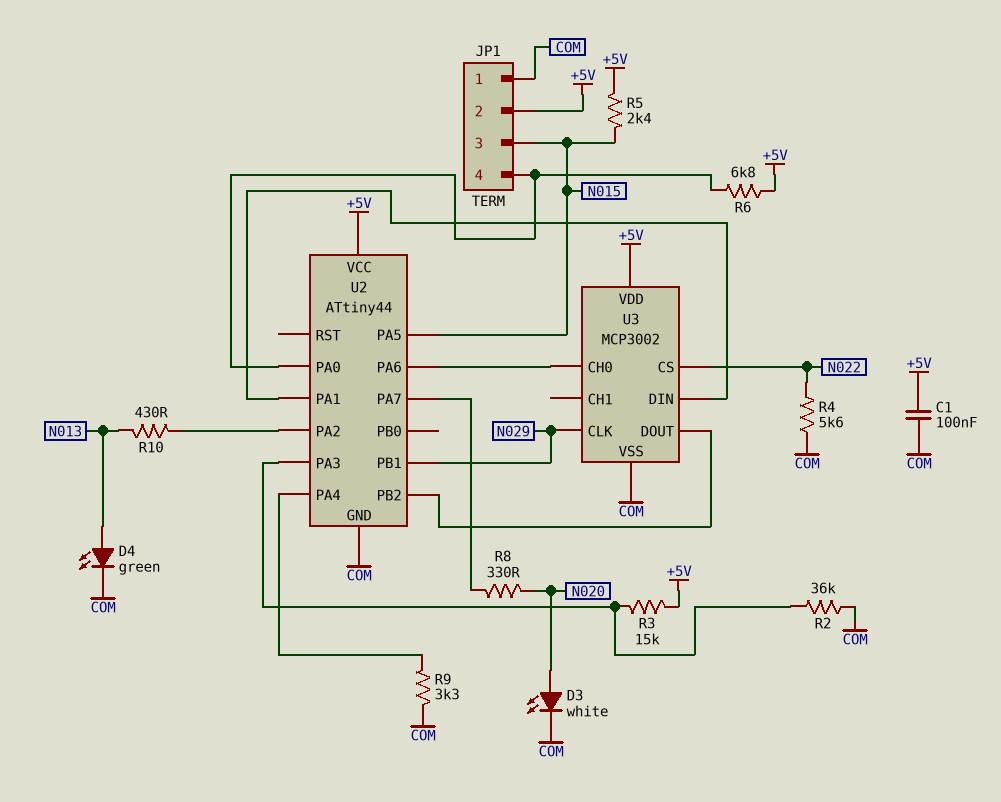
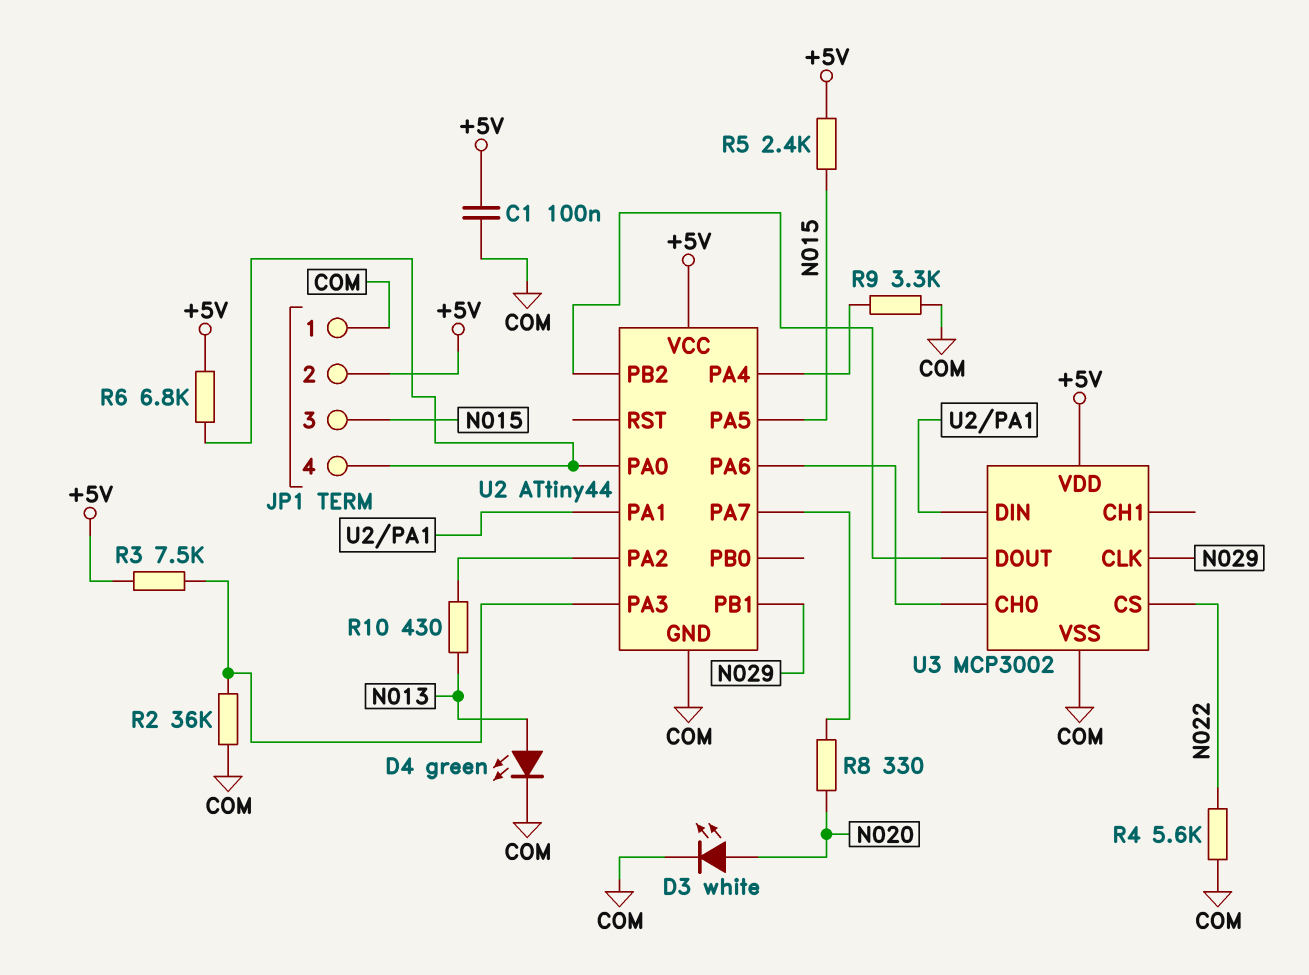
R3: 15k (+5V, U2/PA3) -> 7.5k (+5V, U2/PA3)

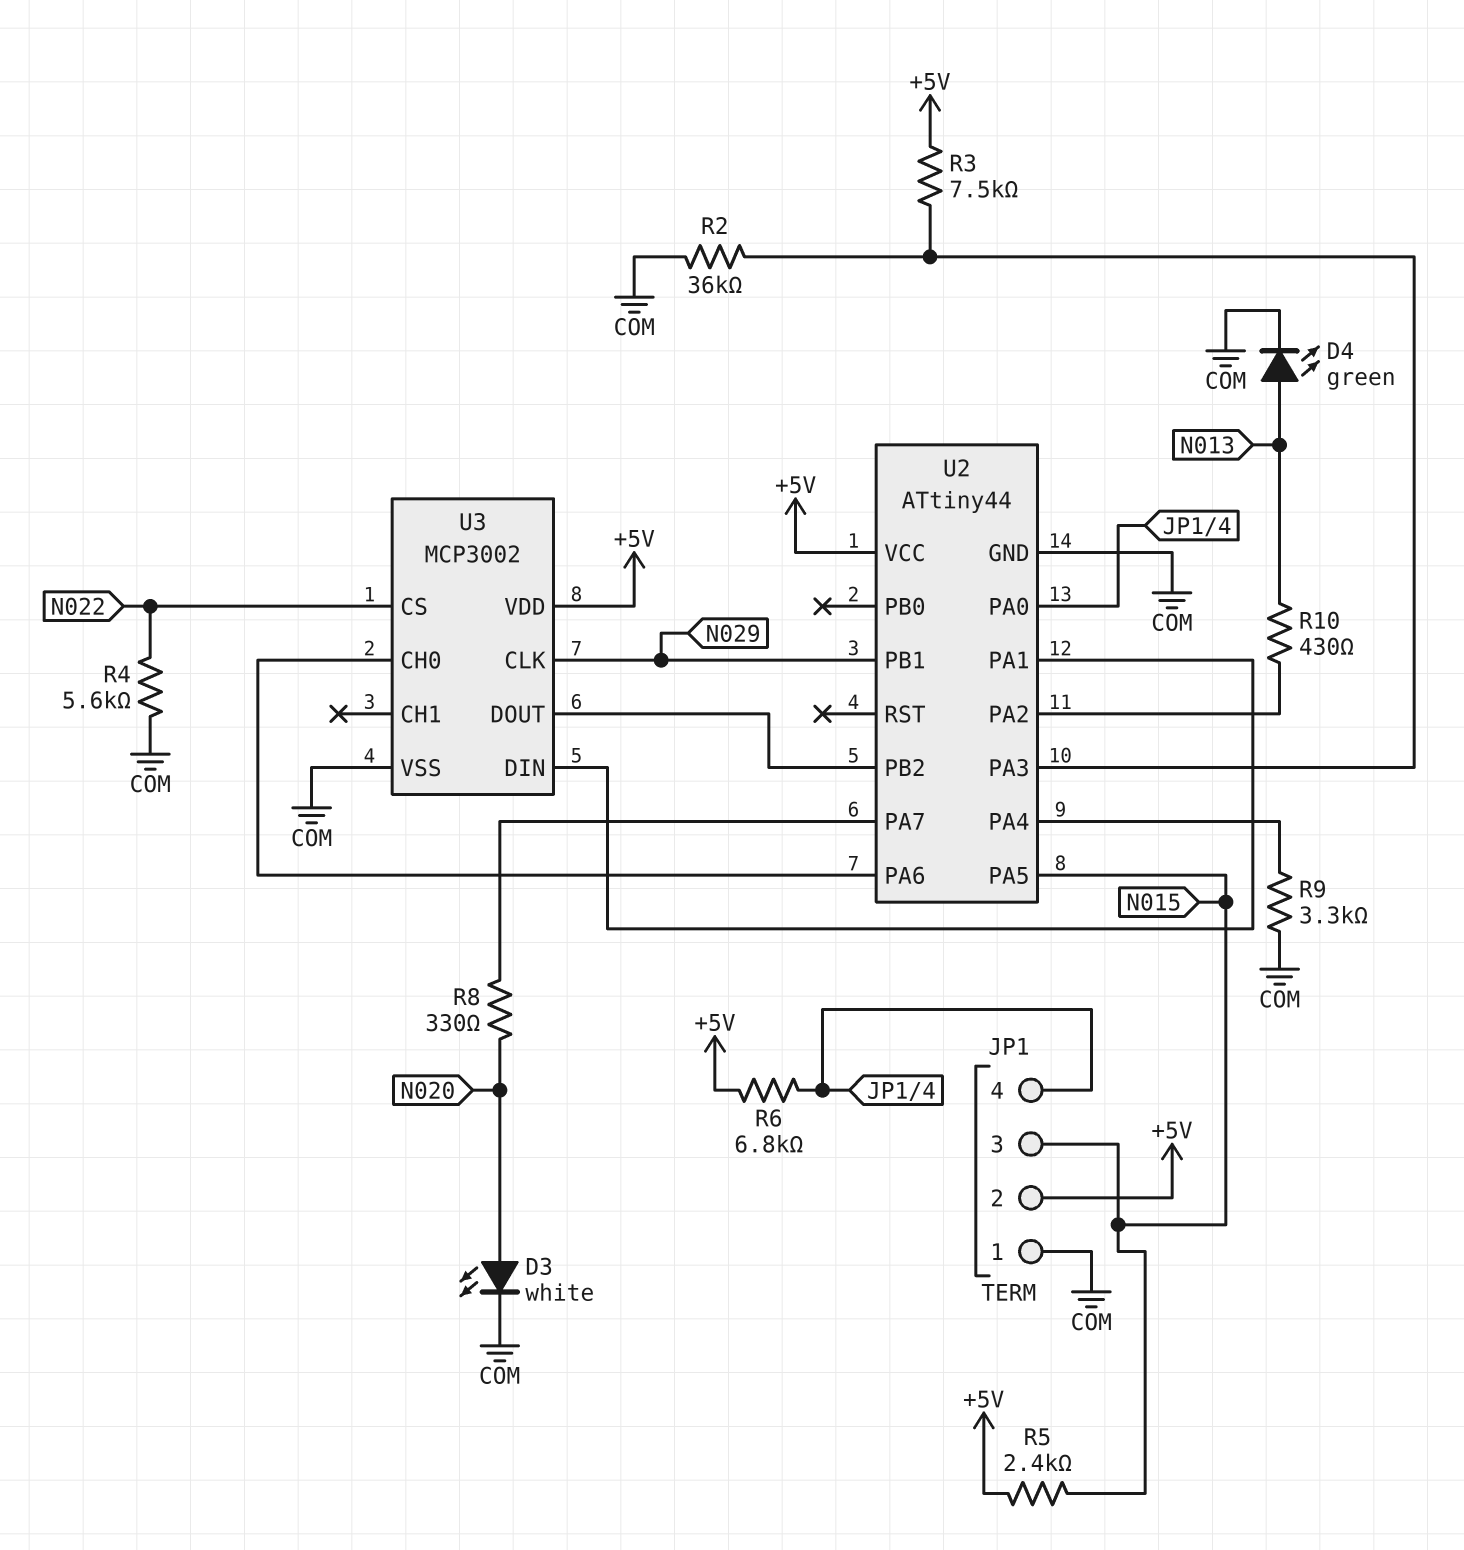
C1: 100nF (+5V, COM) -> none

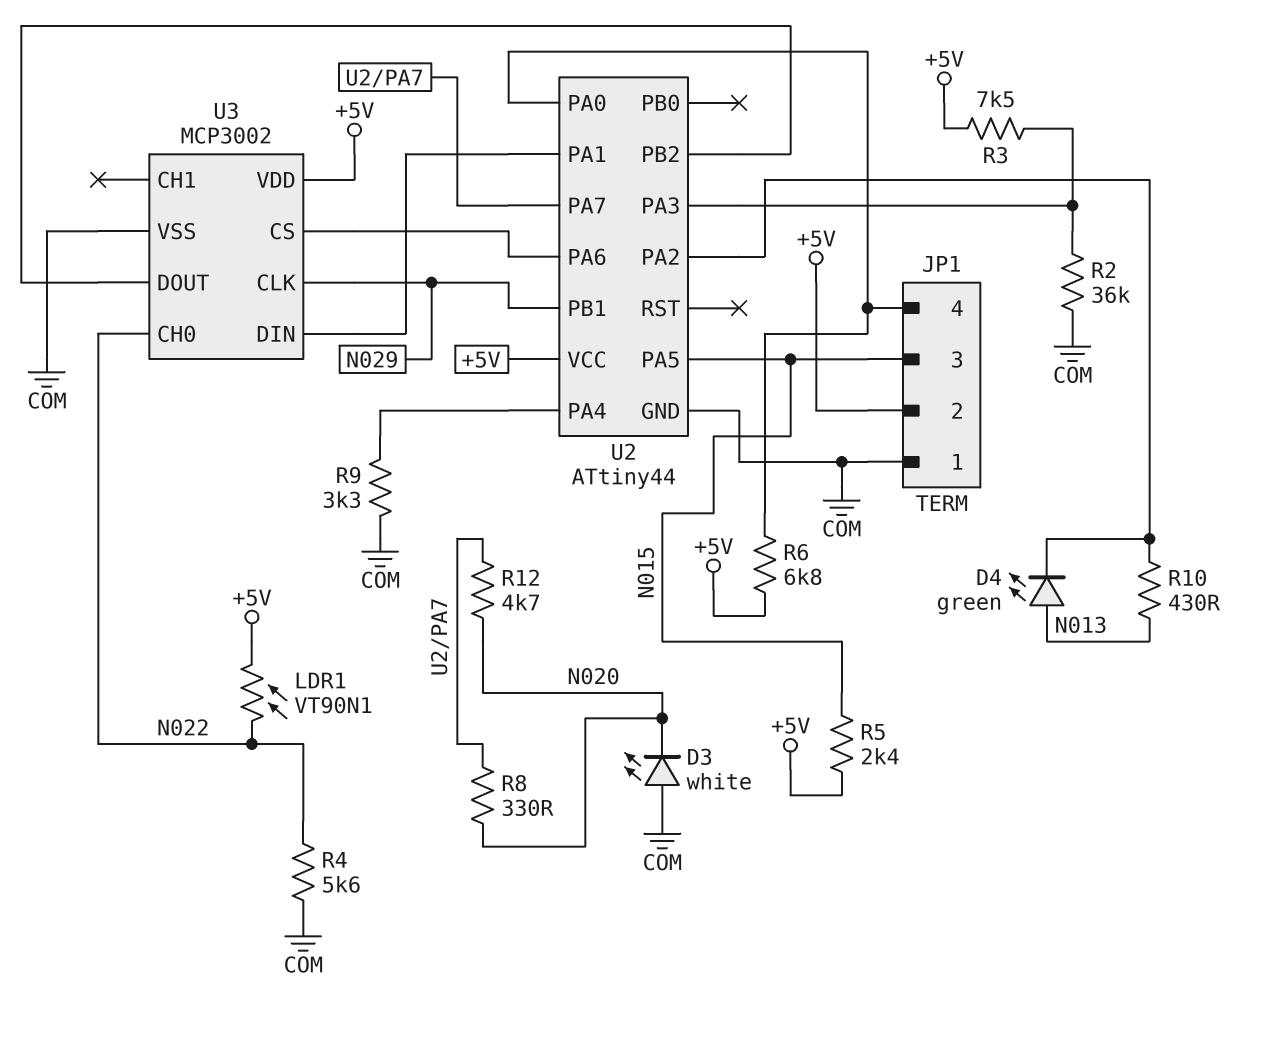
D3: LED white (A N020, K COM) -> LED white (A COM, K N020)
D4: LED green (A N013, K COM) -> LED green (A N013, K U2/PA2)
LDR1: none -> VT90N1 (+5V, N022)
R12: none -> 4.7k (N020, U2/PA7)
U3 pin CH0: U2/PA6 -> N022
U3 pin CS: N022 -> U2/PA6

